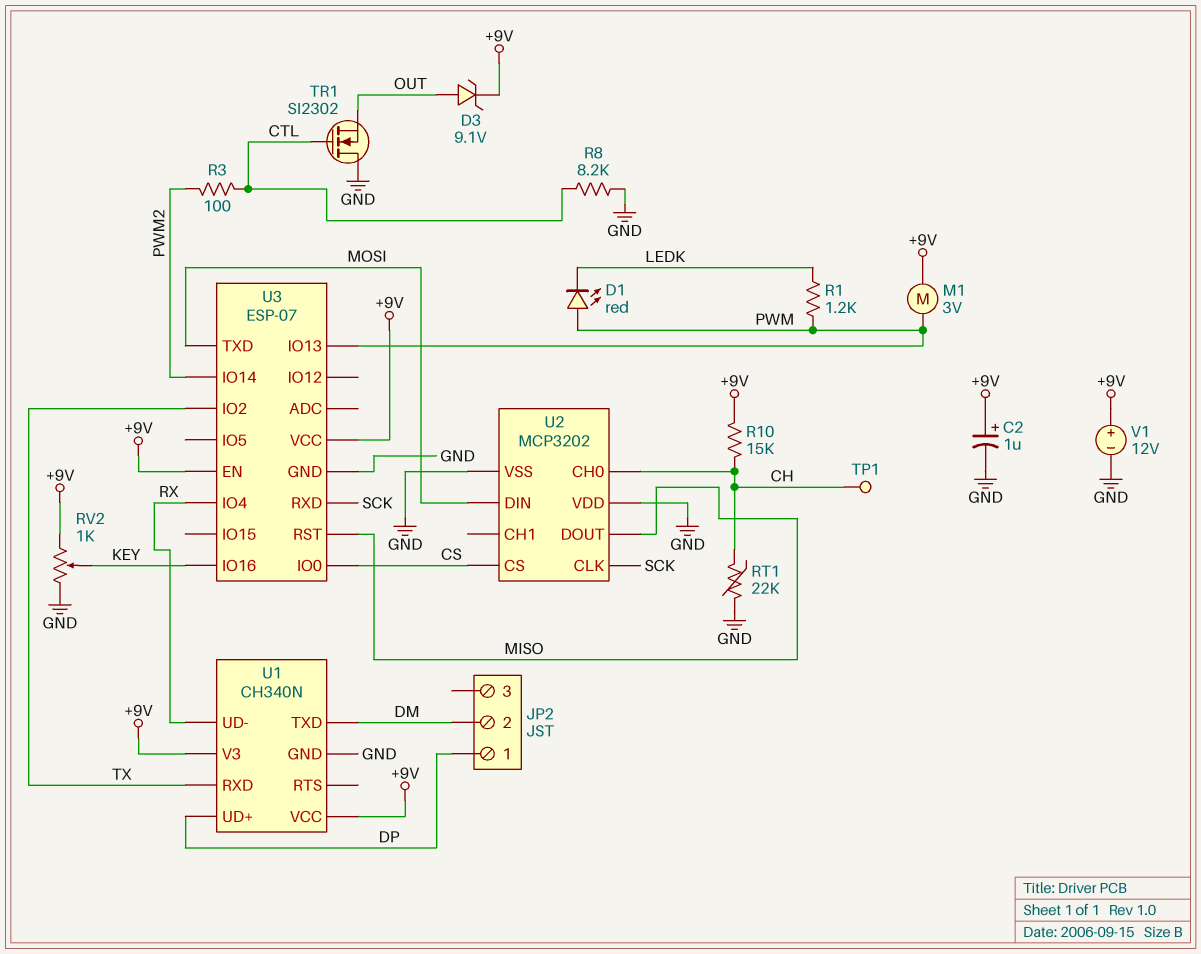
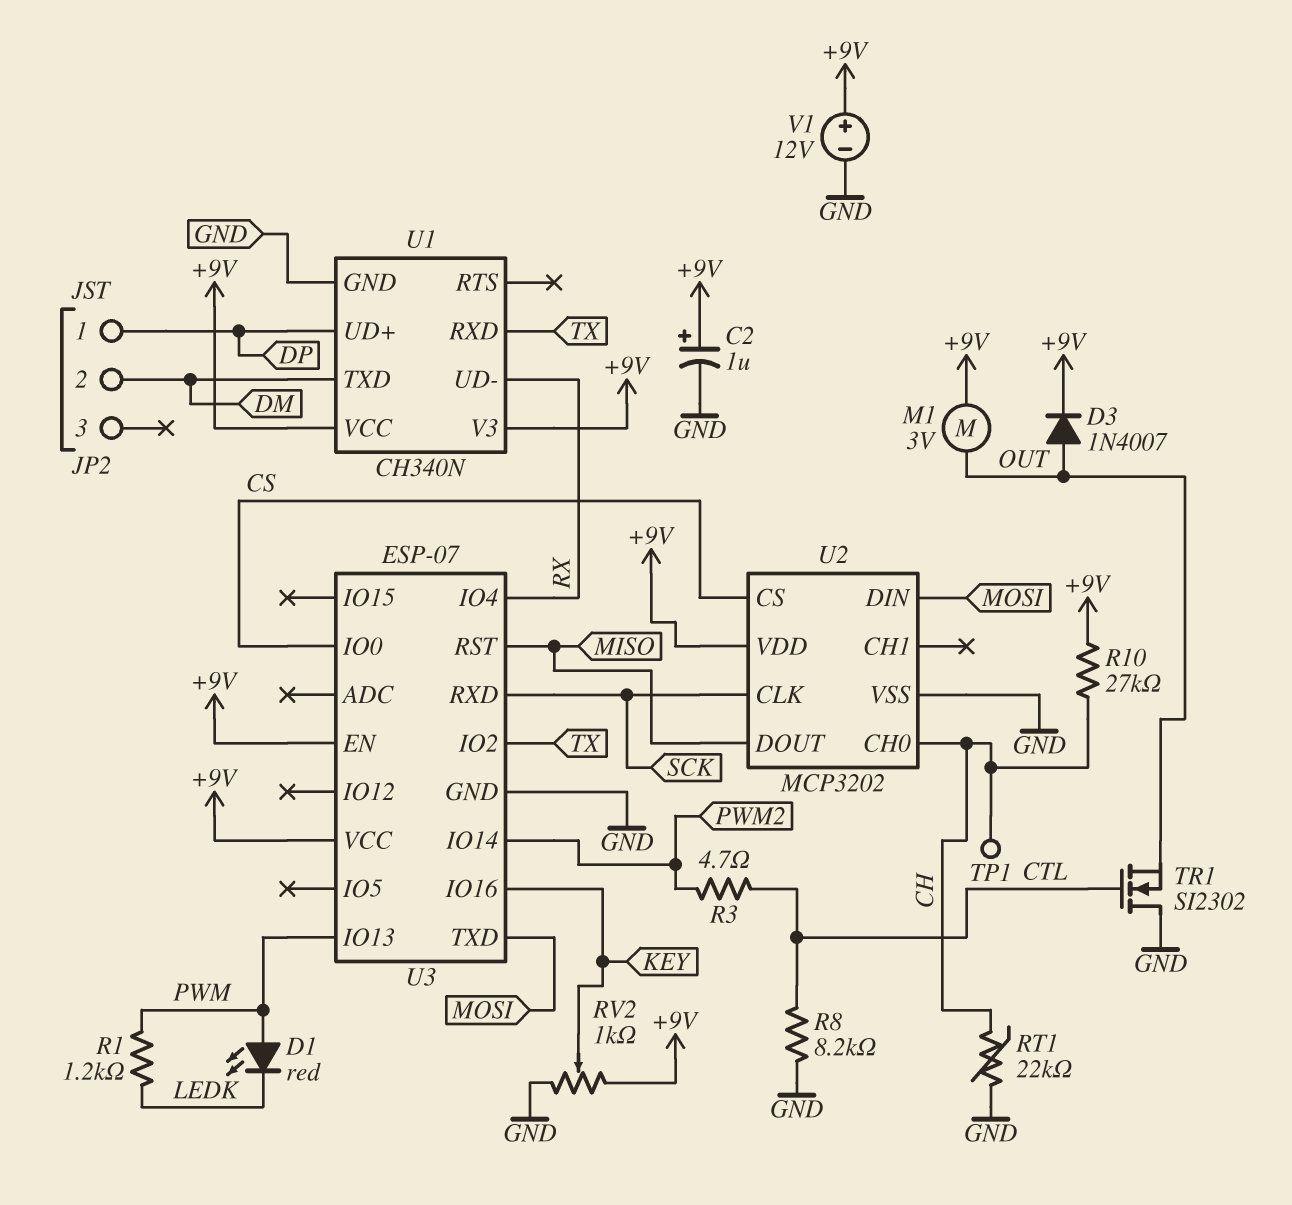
D3: zener 9.1V (A OUT, K +9V) -> diode 1N4007 (A OUT, K +9V)
M1: motor 3V (+9V, PWM) -> motor 3V (+9V, OUT)
R3: 100 (CTL, PWM2) -> 4.7 (CTL, PWM2)
R10: 15k (+9V, CH) -> 27k (+9V, CH)
U2 pin VDD: GND -> +9V

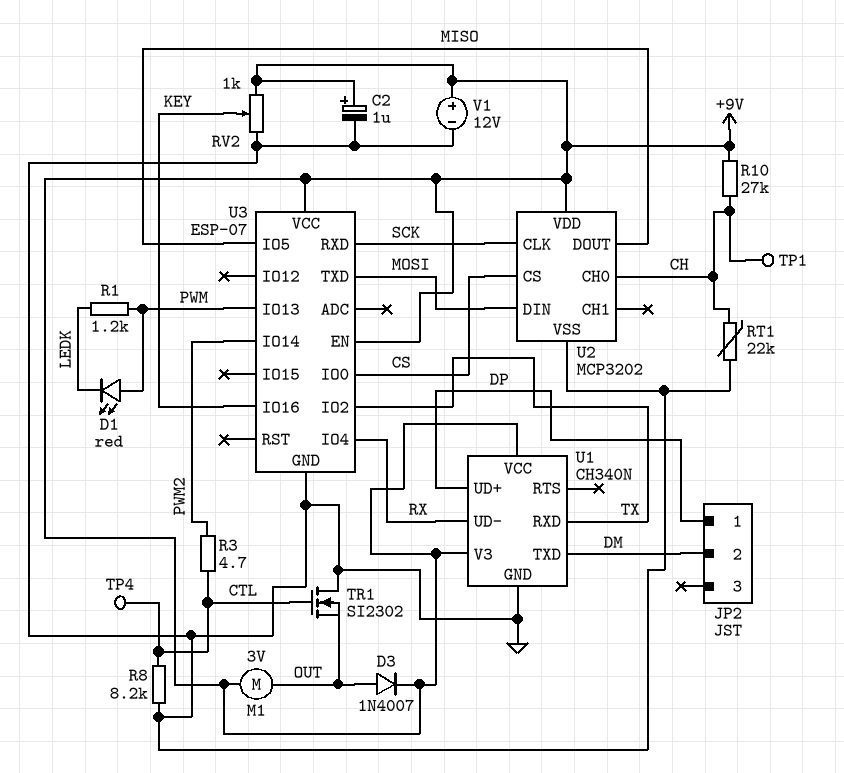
TP4: none -> test point (CTL)
U3 pin IO5: none -> MISO
U3 pin RST: MISO -> none

